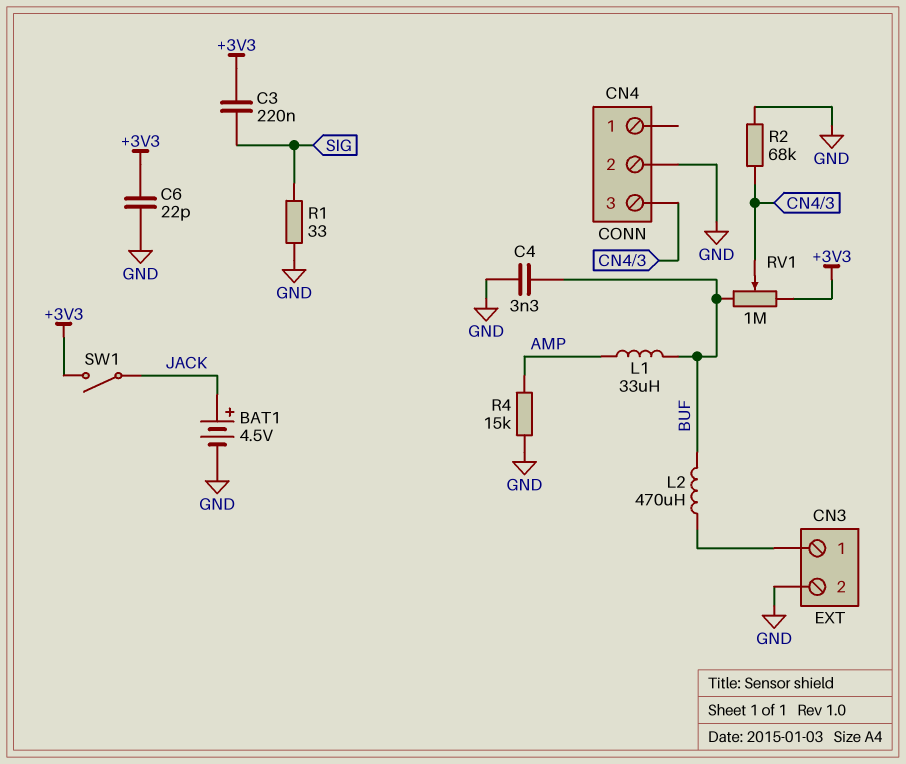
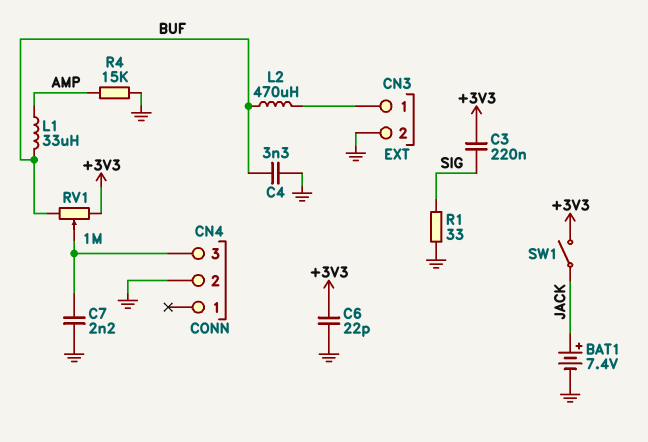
BAT1: 4.5V (plus JACK, minus GND) -> 7.4V (plus JACK, minus GND)
C7: none -> 2.2nF (CN4/3, GND)
R2: 68k (CN4/3, GND) -> none

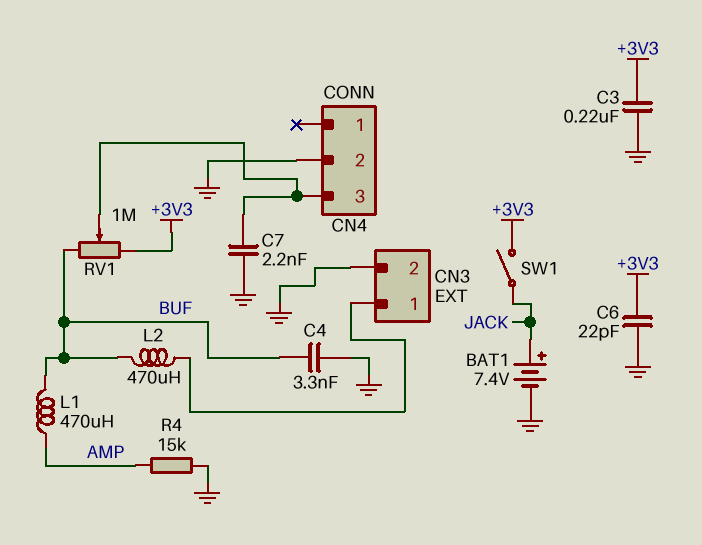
C3: 220nF (+3V3, SIG) -> 220nF (+3V3, GND)
L1: 33uH (AMP, BUF) -> 470uH (AMP, BUF)
R1: 33 (GND, SIG) -> none

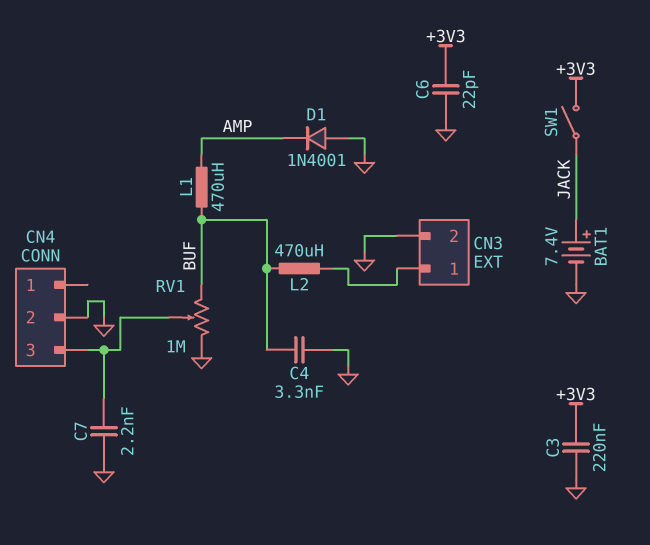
D1: none -> diode 1N4001 (A GND, K AMP)
R4: 15k (AMP, GND) -> none
RV1: 1M (+3V3, BUF, wiper CN4/3) -> 1M (BUF, GND, wiper CN4/3)

